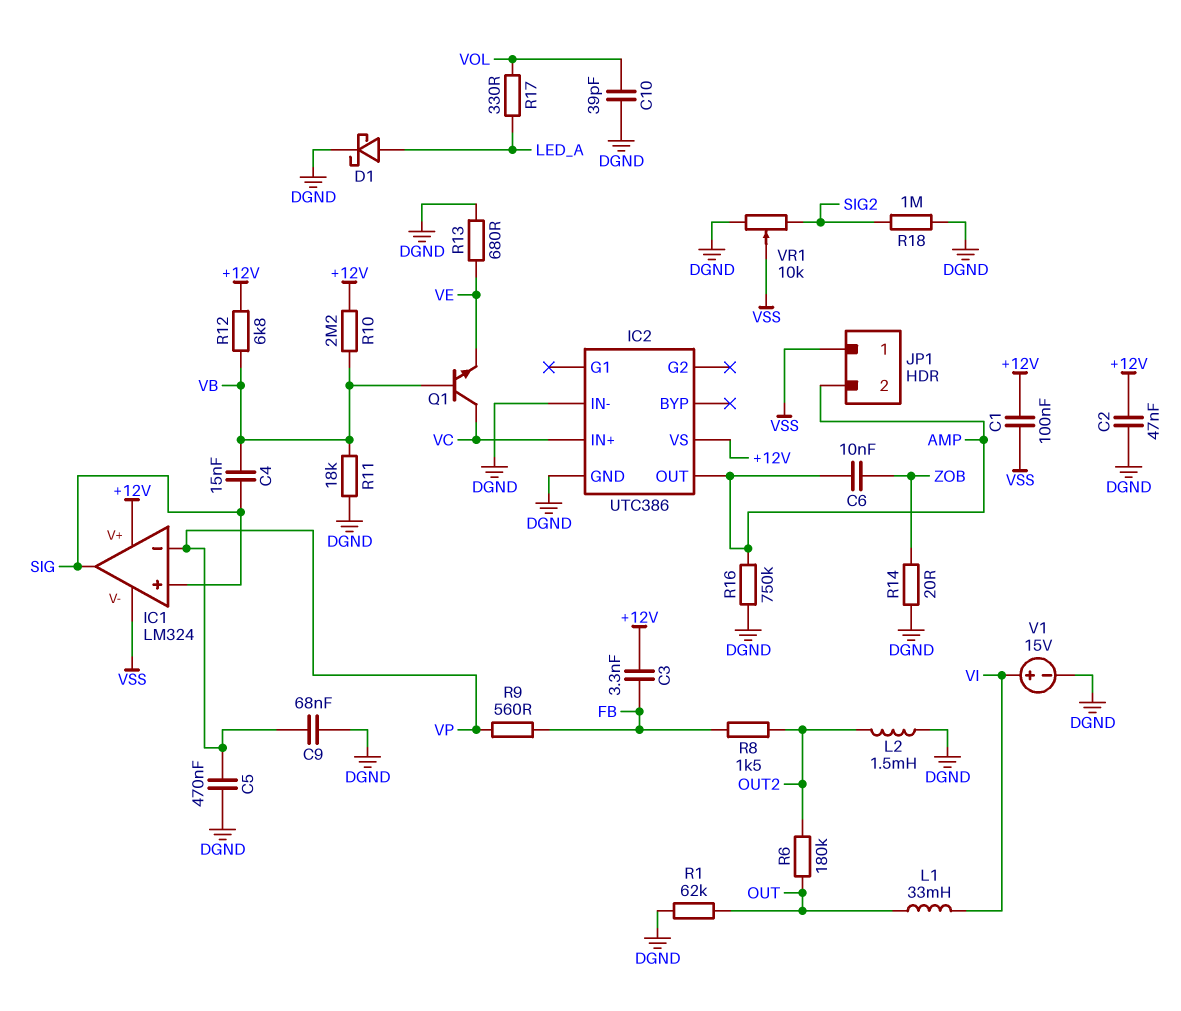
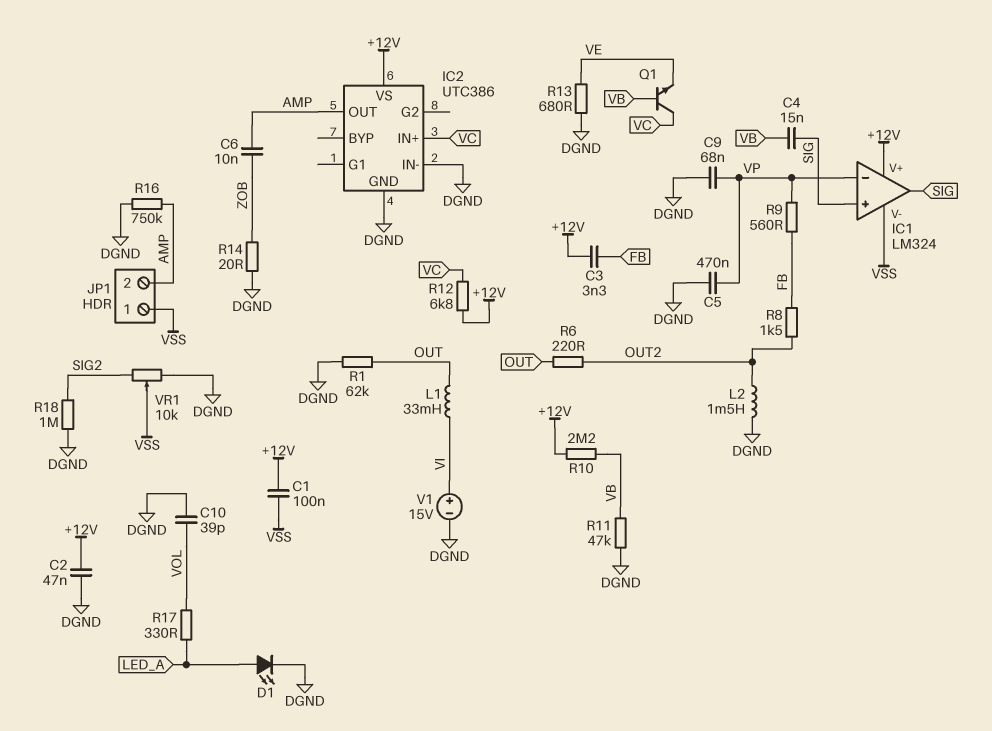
D1: schottky (A LED_A, K DGND) -> LED (A LED_A, K DGND)
R6: 180k (OUT, OUT2) -> 220 (OUT, OUT2)
R11: 18k (DGND, VB) -> 47k (DGND, VB)
R12: 6.8k (+12V, VB) -> 6.8k (+12V, VC)

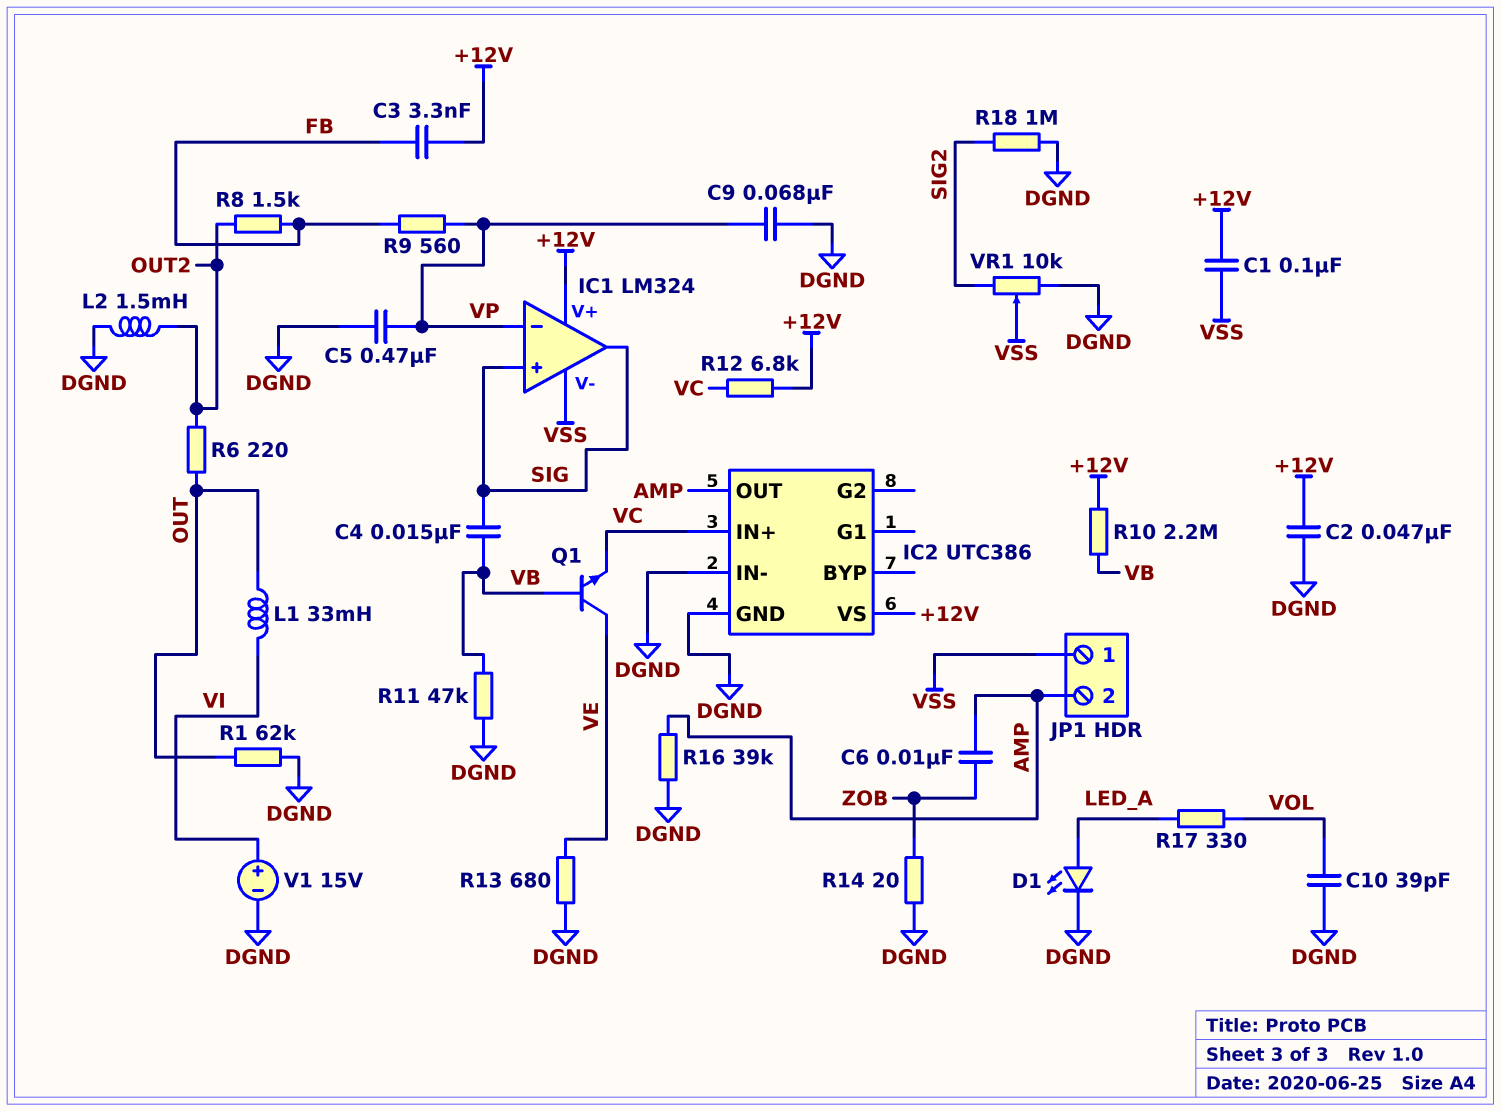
Q1: NPN (B VB, C VC, E VE) -> NPN (B VB, C VE, E VC)
R16: 750k (AMP, DGND) -> 39k (AMP, DGND)

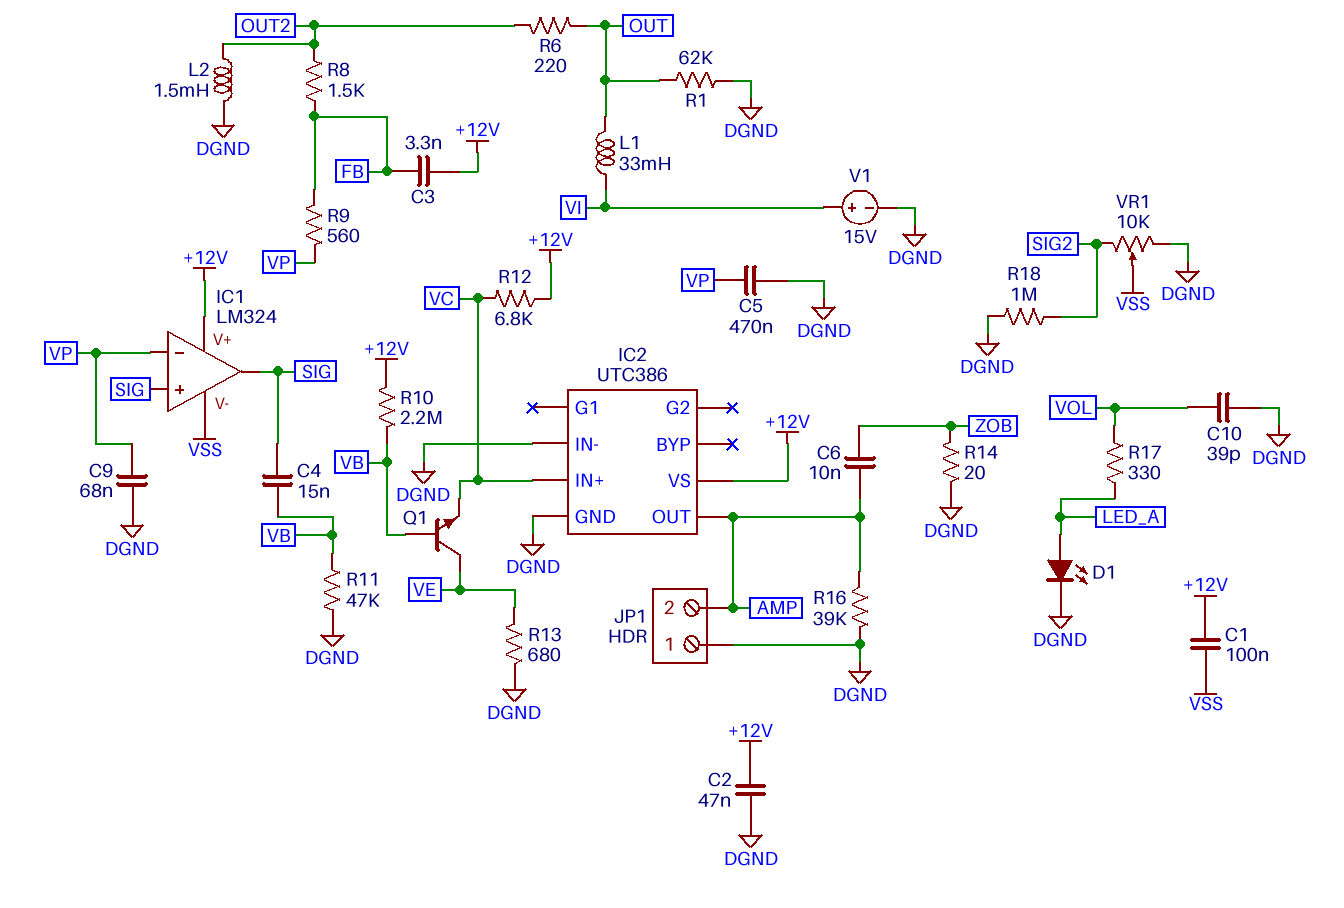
JP1 pin 1: VSS -> DGND

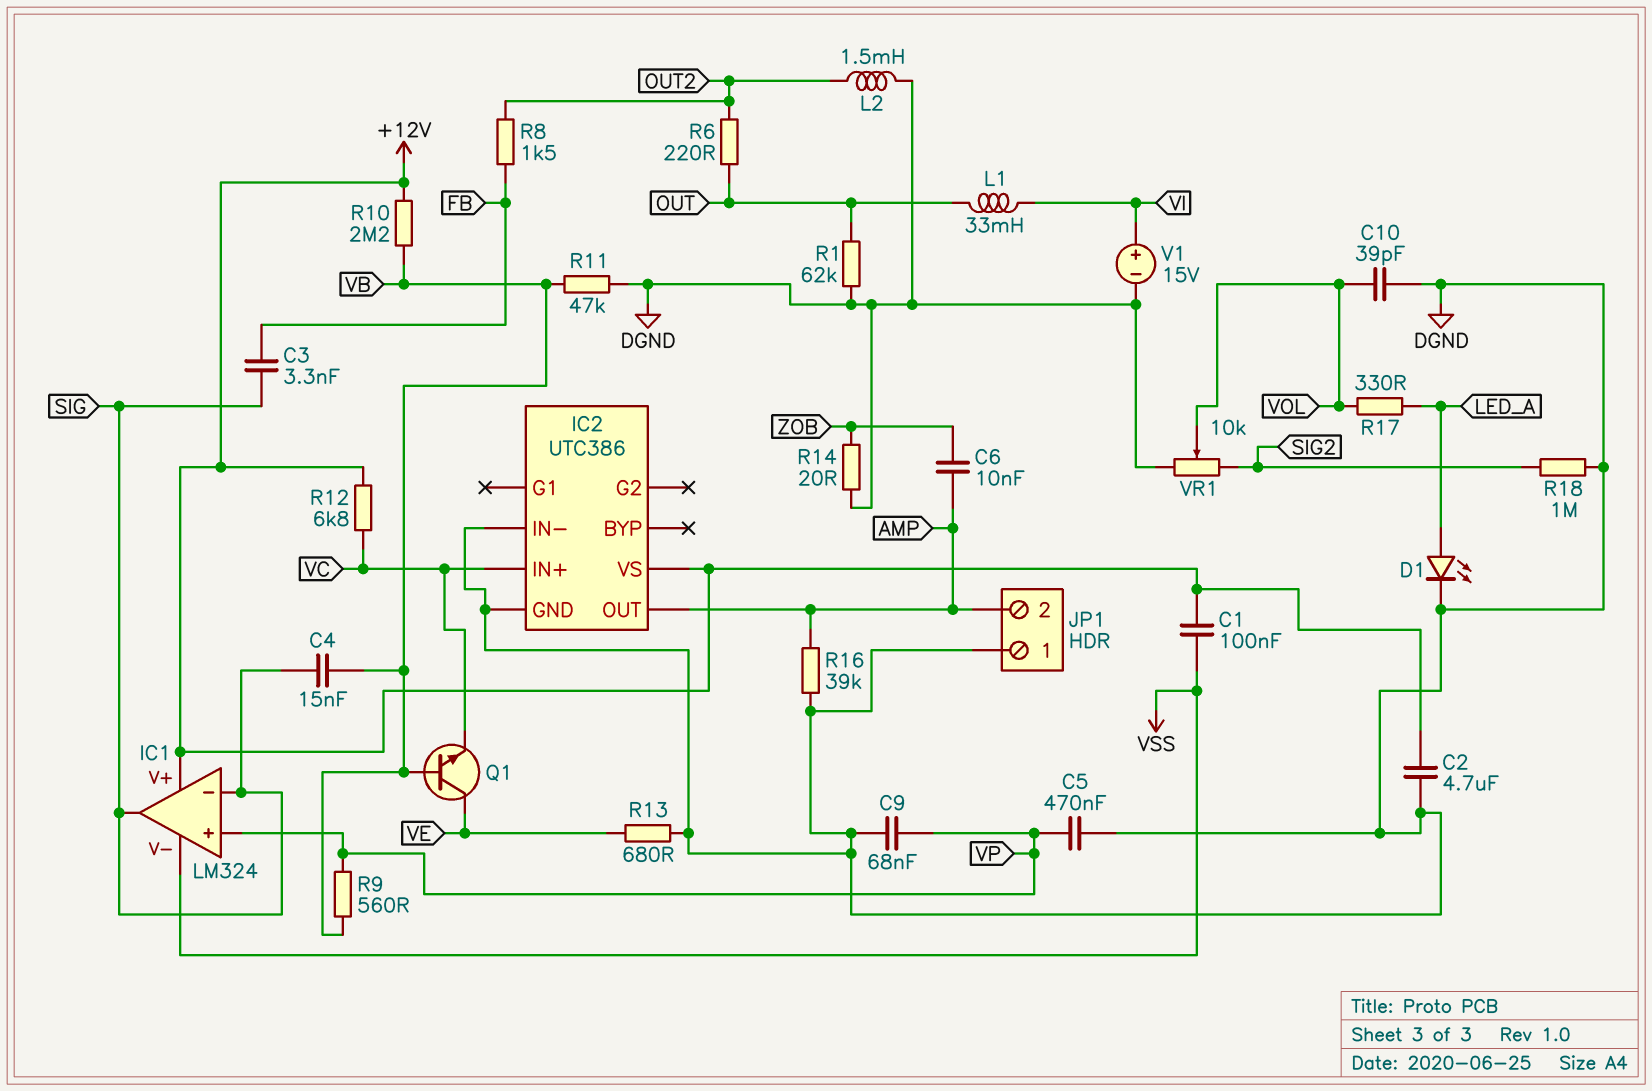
C2: 47nF (+12V, DGND) -> 4.7uF (+12V, DGND)
C3: 3.3nF (+12V, FB) -> 3.3nF (FB, SIG)
IC1 pin in+: SIG -> VP
IC1 pin in-: VP -> SIG
R9: 560 (FB, VP) -> 560 (VB, VP)
VR1: 10k (DGND, SIG2, wiper VSS) -> 10k (DGND, SIG2, wiper VOL)

